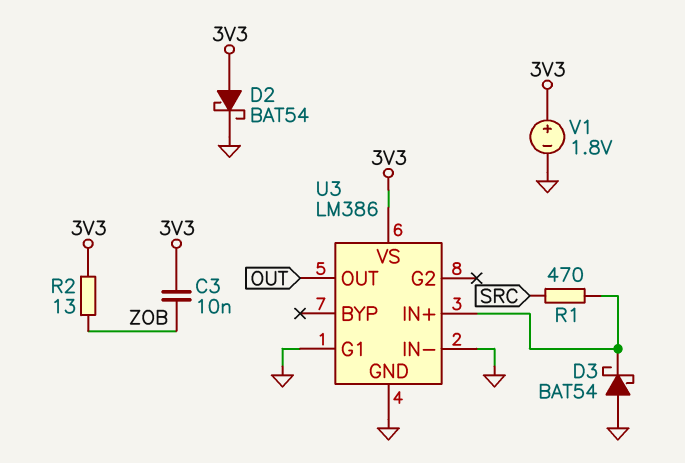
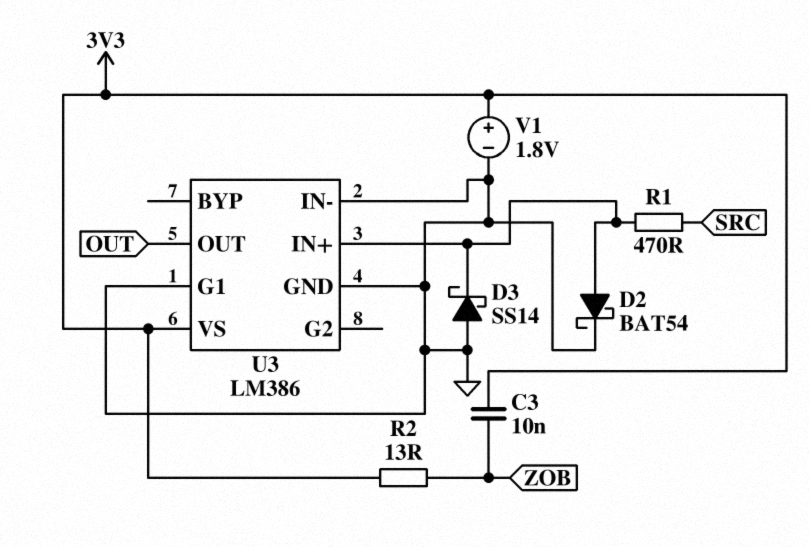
D2: schottky BAT54 (A 3V3, K GND) -> schottky BAT54 (A U3/IN+, K GND)
D3: schottky BAT54 (A GND, K U3/IN+) -> schottky SS14 (A GND, K U3/IN+)

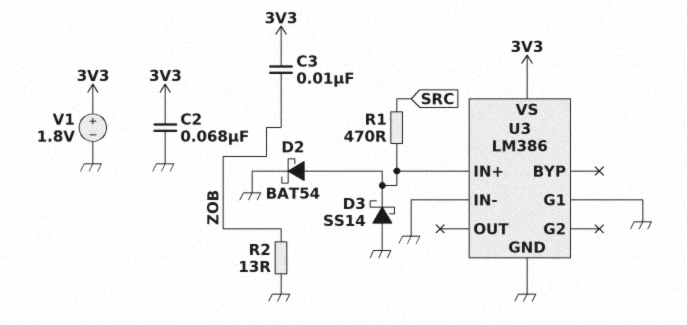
C2: none -> 68nF (3V3, GND)
R2: 13 (3V3, ZOB) -> 13 (GND, ZOB)
U3 pin OUT: OUT -> none

